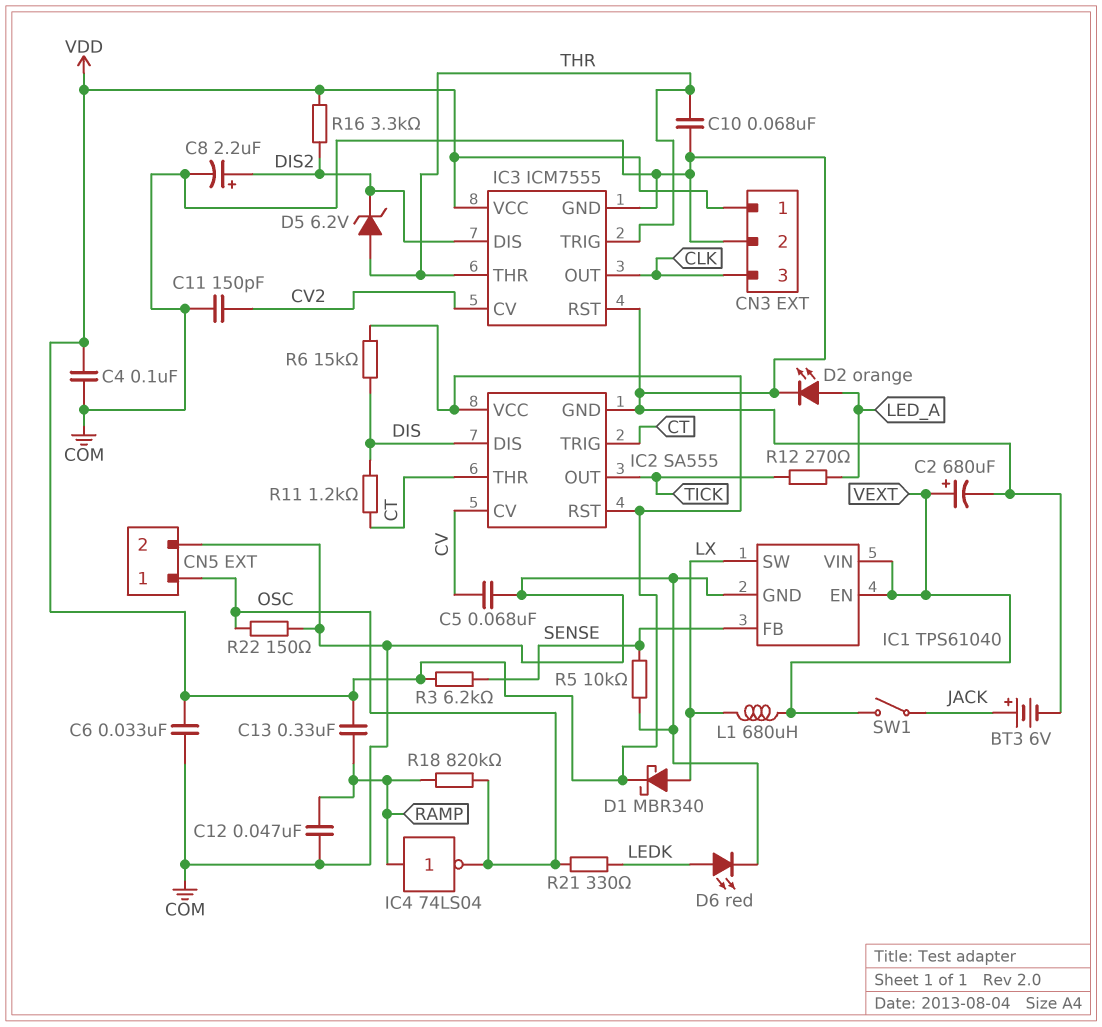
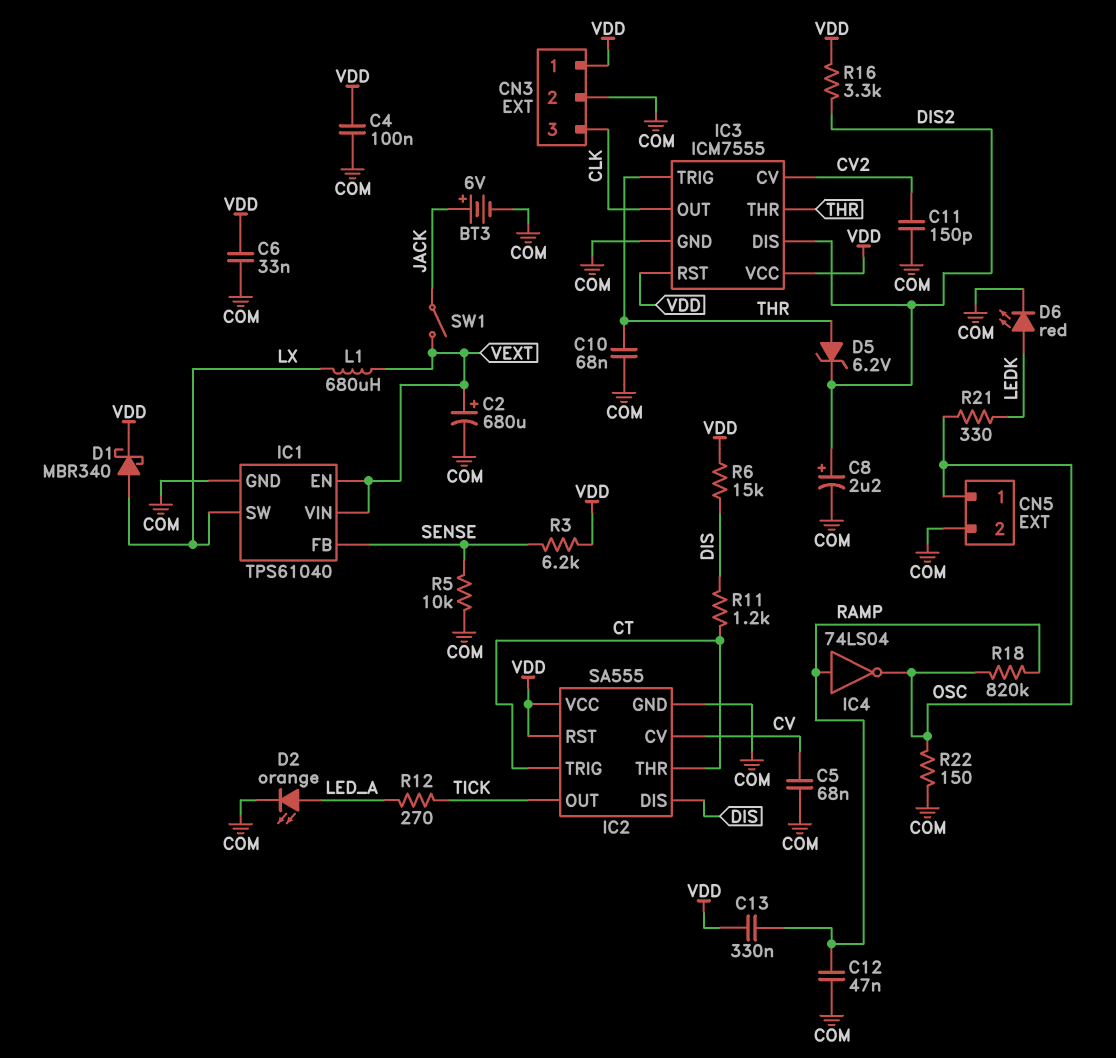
IC3 pin RST: COM -> VDD

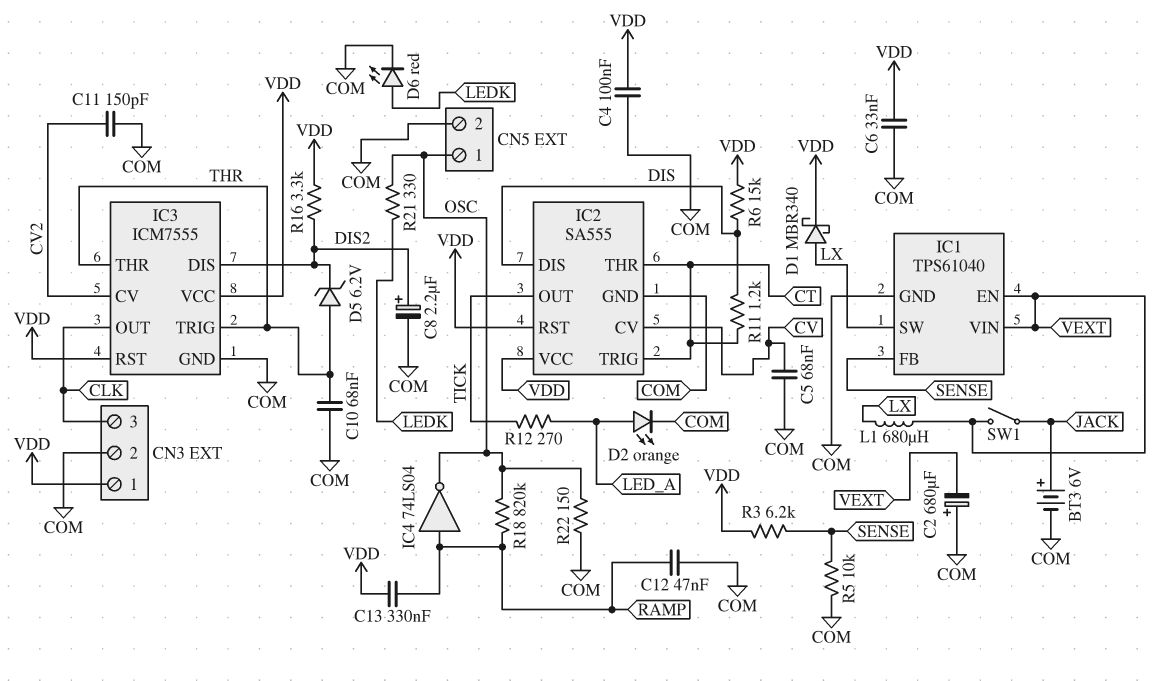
C2: 680uF (plus VEXT, minus COM) -> 680uF (plus COM, minus VEXT)

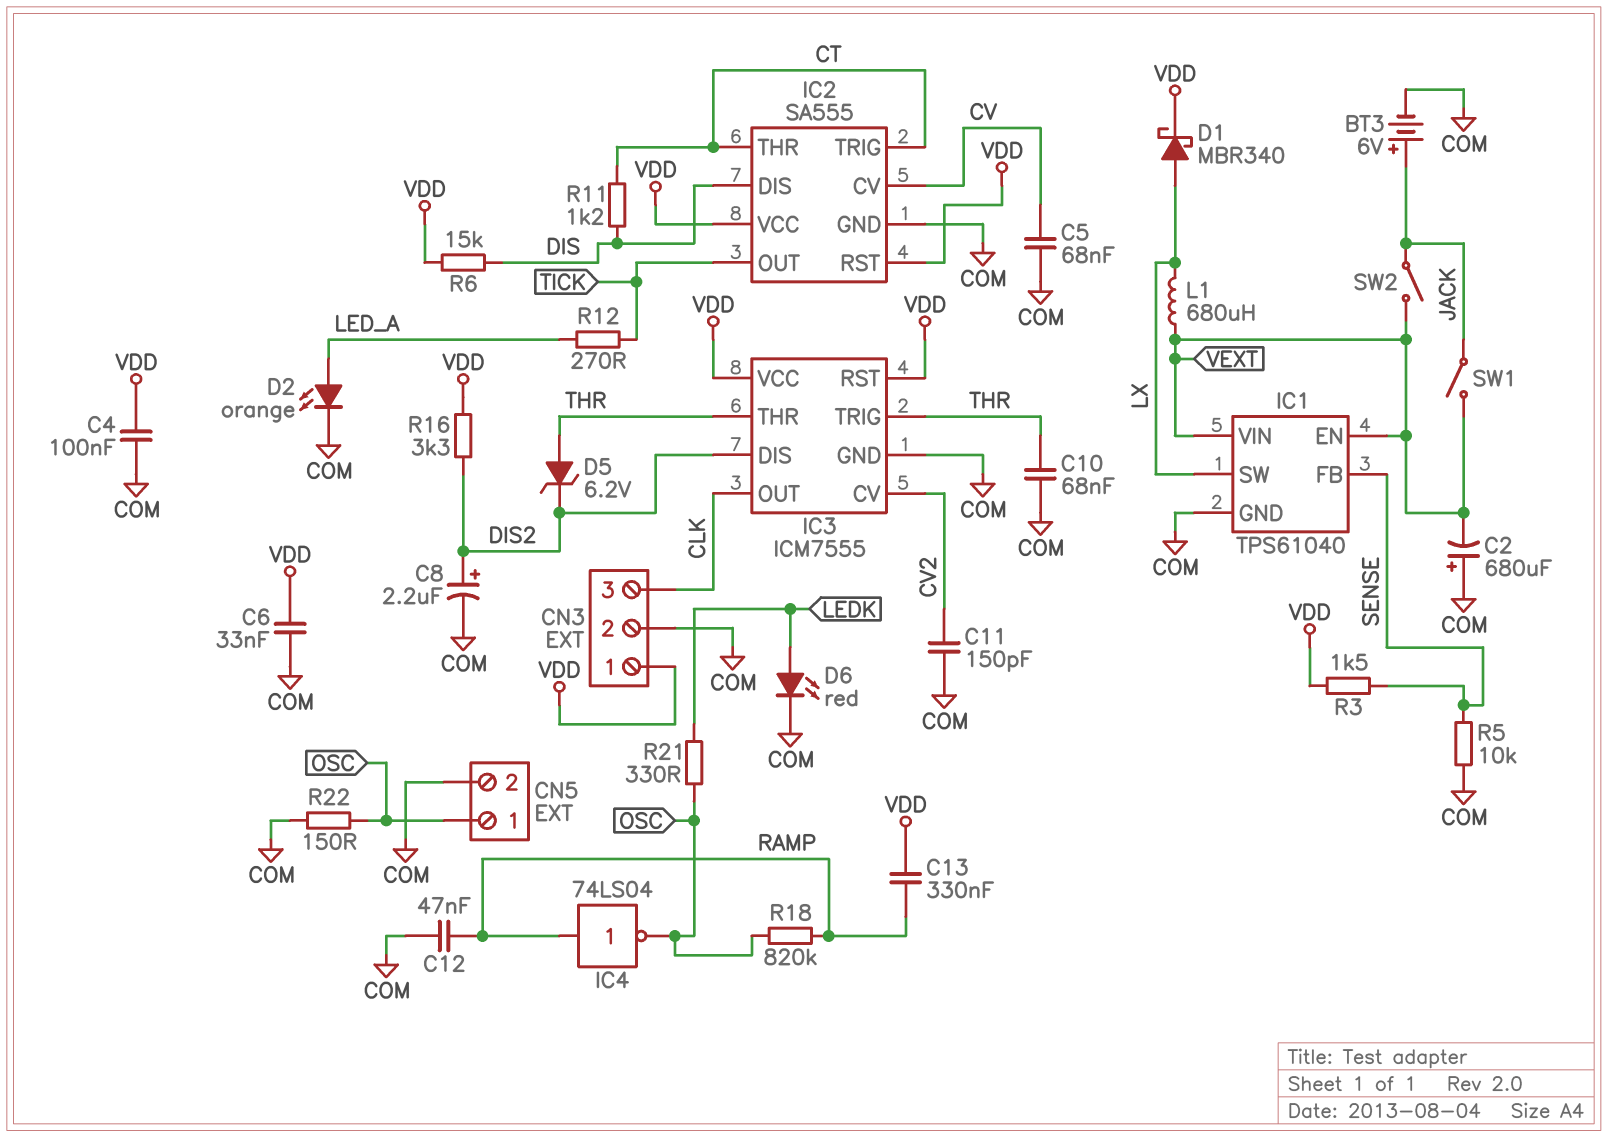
R3: 6.2k (SENSE, VDD) -> 1.5k (SENSE, VDD)
SW2: none -> switch (JACK, VEXT)

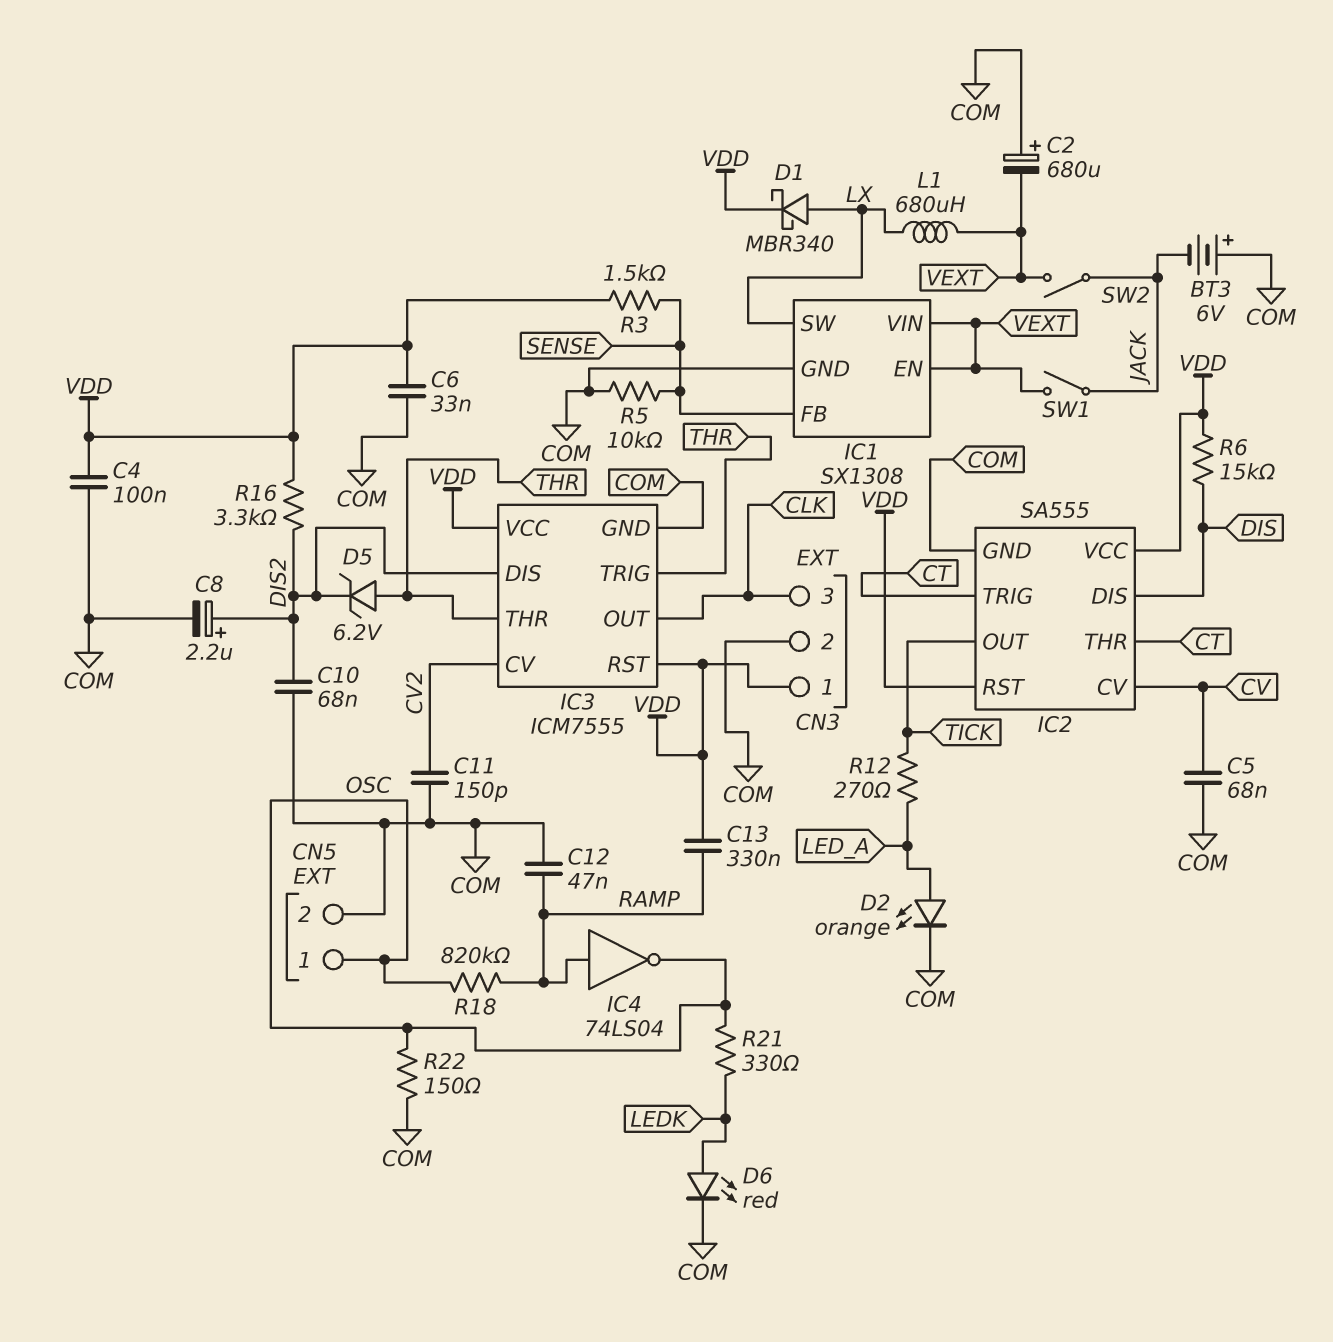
BT3: 6V (plus JACK, minus COM) -> 6V (plus COM, minus JACK)
C10: 68nF (COM, THR) -> 68nF (COM, DIS2)
IC1: TPS61040 -> SX1308
R11: 1.2k (CT, DIS) -> none

